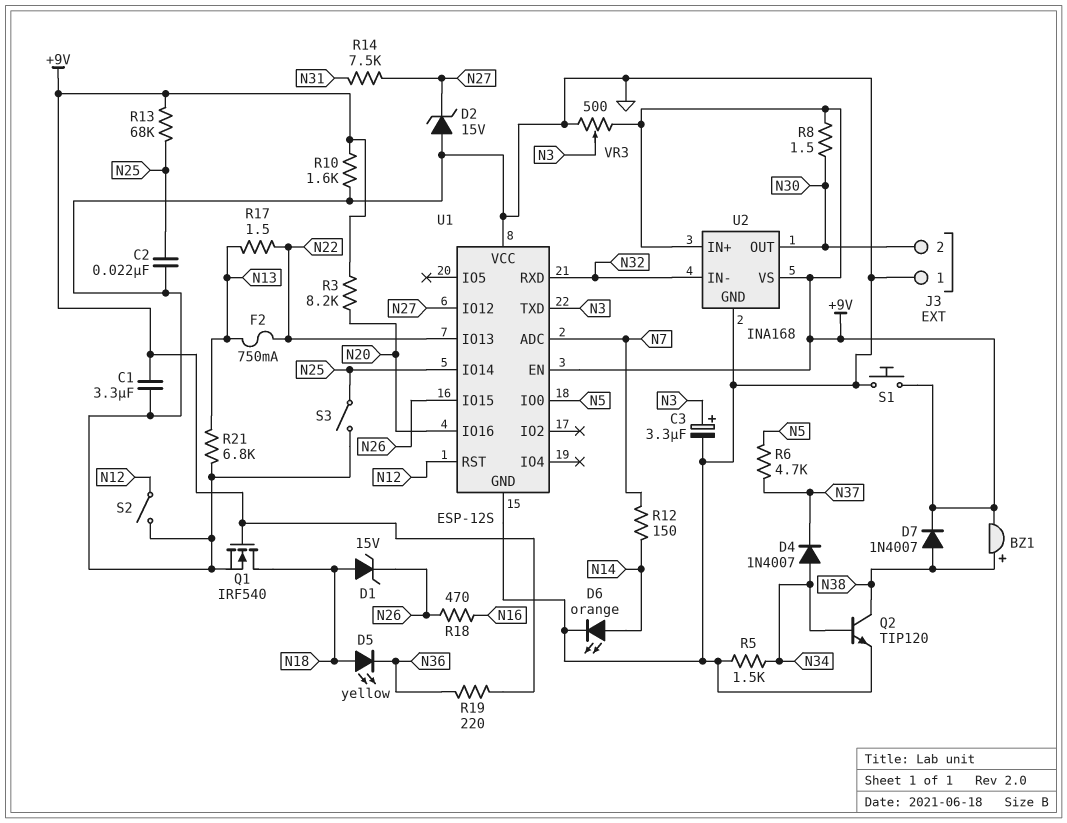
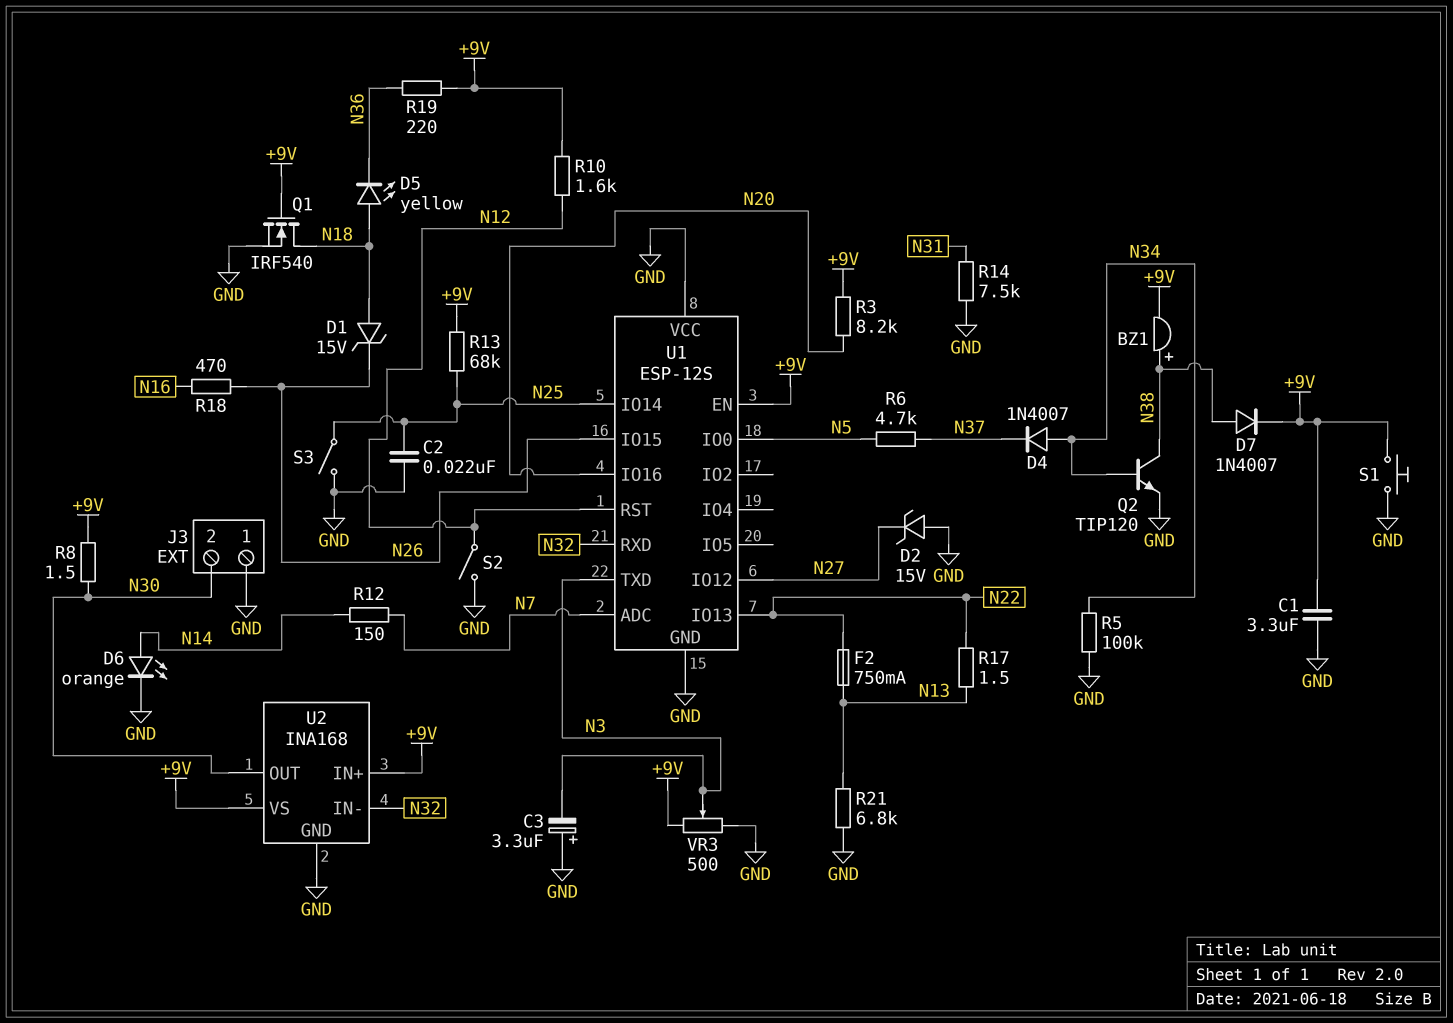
C3: 3.3uF (plus N3, minus GND) -> 3.3uF (plus GND, minus N3)
R5: 1.5k (GND, N34) -> 100k (GND, N34)
R10: 1.6k (+9V, GND) -> 1.6k (+9V, N12)
R14: 7.5k (N27, N31) -> 7.5k (GND, N31)

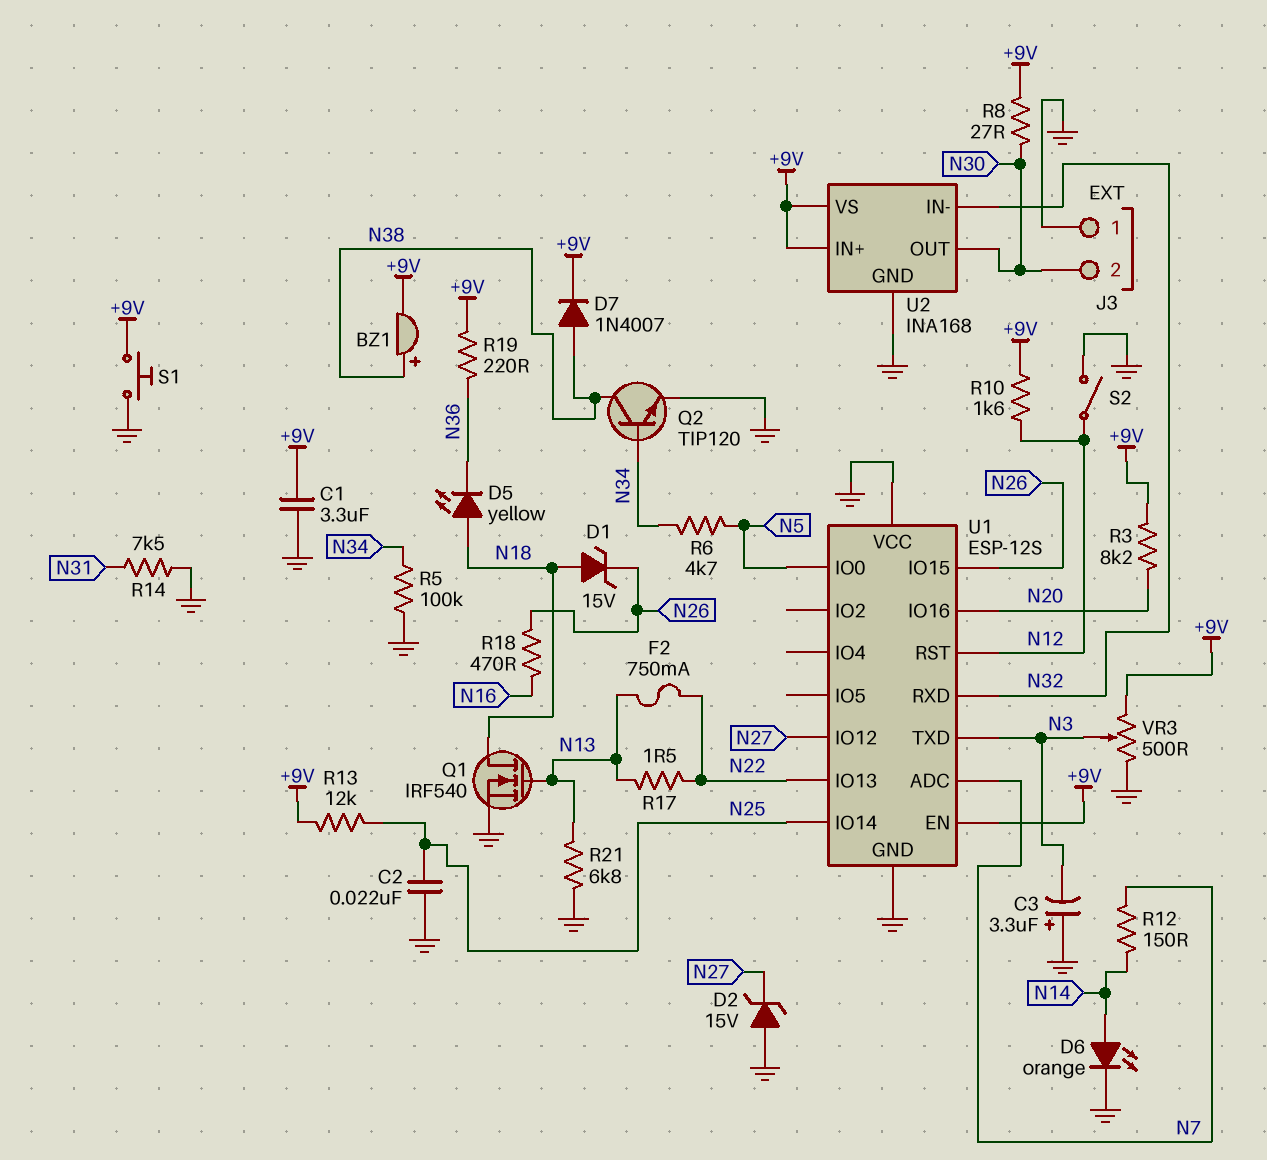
D4: diode 1N4007 (A N34, K N37) -> none
Q1: NMOS IRF540 (G +9V, D N18, S GND) -> NMOS IRF540 (G N13, D N18, S GND)
R6: 4.7k (N5, N37) -> 4.7k (N5, N34)
R8: 1.5 (+9V, N30) -> 27 (+9V, N30)
R13: 68k (+9V, N25) -> 12k (+9V, N25)
S3: switch (GND, N25) -> none

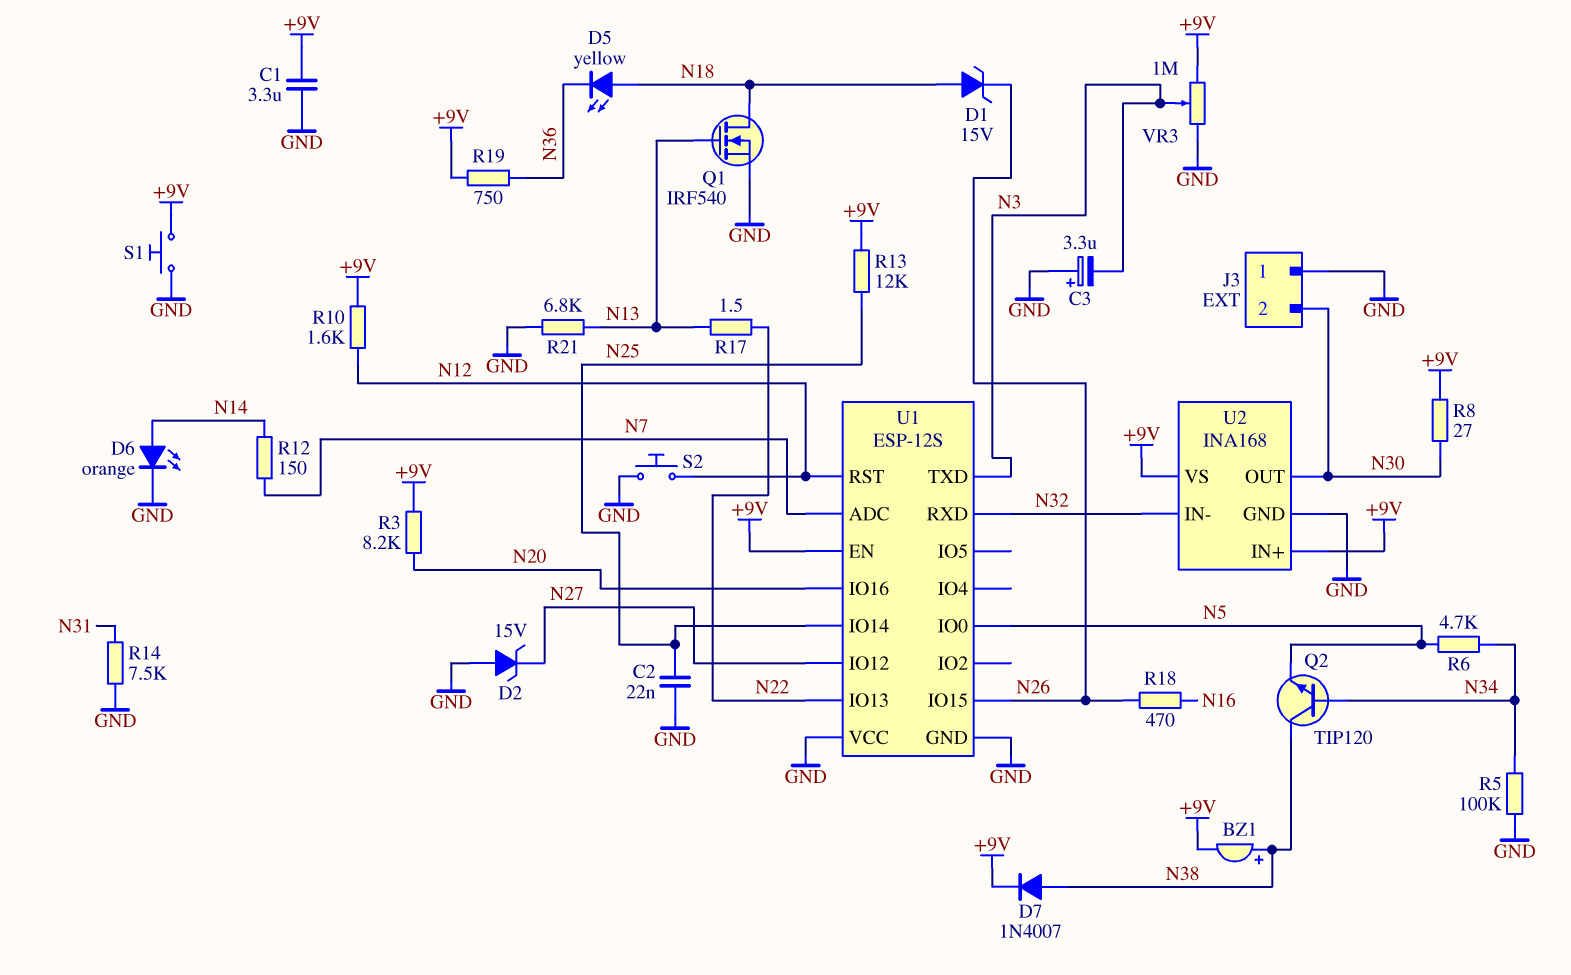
F2: 750mA (N13, N22) -> none
Q2: NPN TIP120 (B N34, C N38, E GND) -> NPN TIP120 (B N34, C N38, E N5)
R19: 220 (+9V, N36) -> 750 (+9V, N36)
S2: switch (GND, N12) -> button (GND, N12)
VR3: 500 (+9V, GND, wiper N3) -> 1M (+9V, GND, wiper N3)

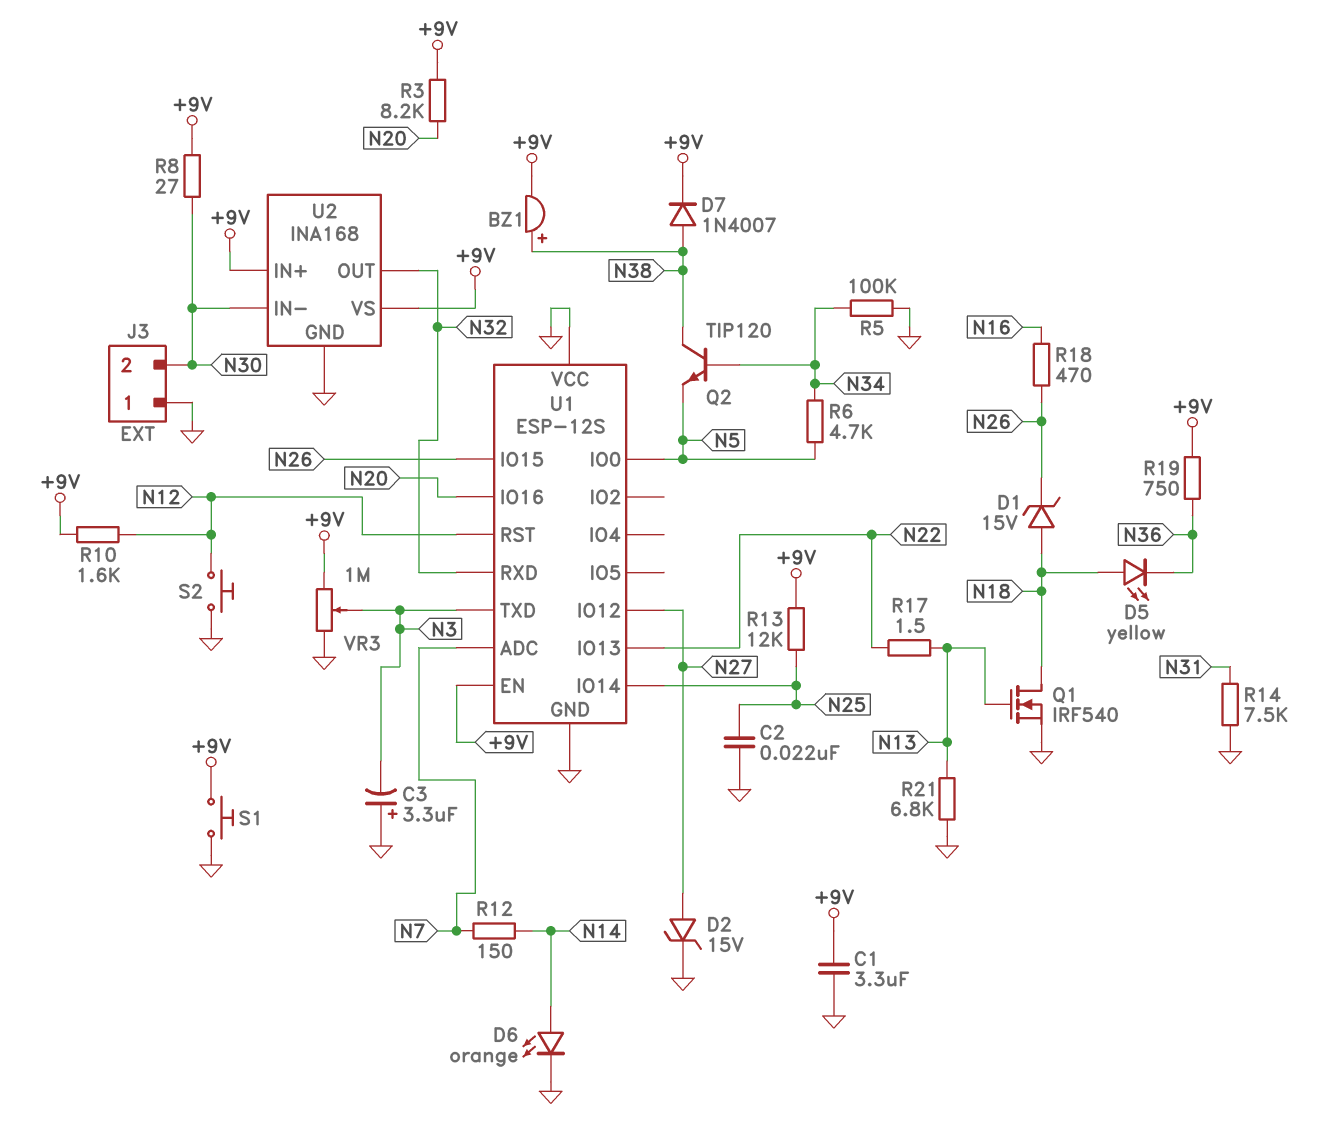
D2: zener 15V (A GND, K N27) -> zener 15V (A N27, K GND)
U2 pin IN-: N32 -> N30
U2 pin OUT: N30 -> N32

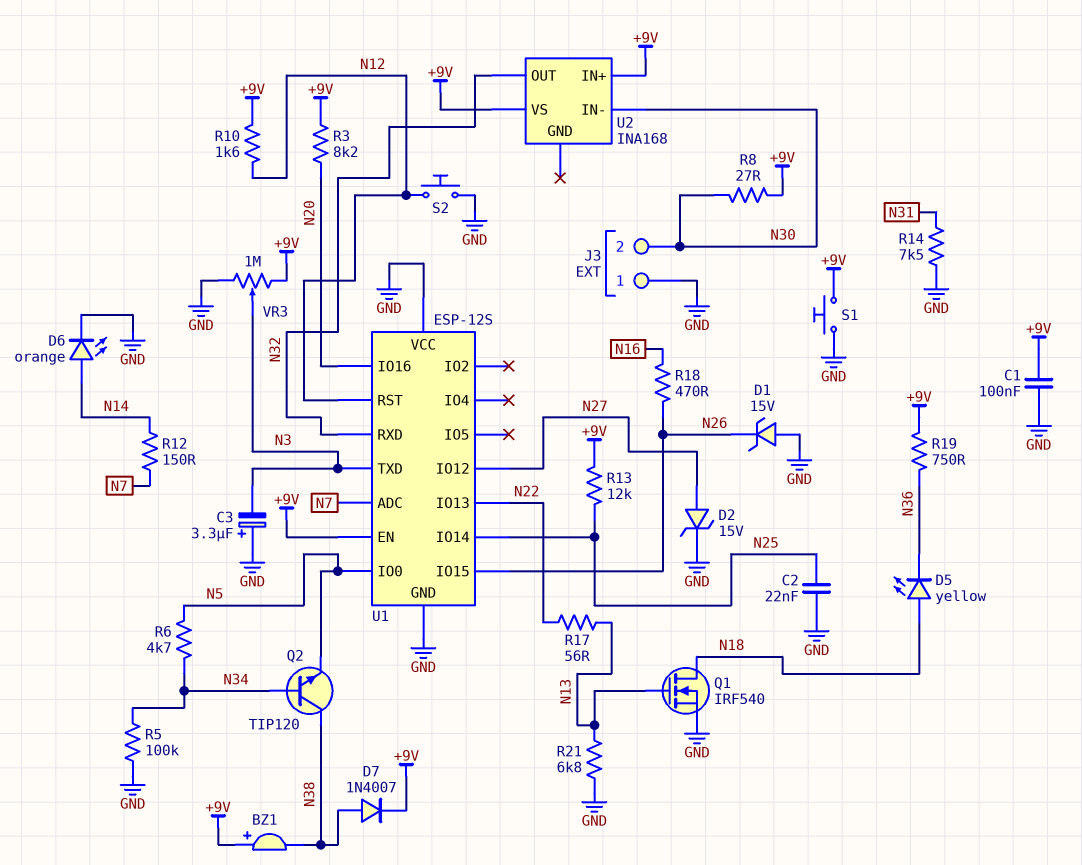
BZ1: buzzer (plus N38, minus +9V) -> buzzer (plus +9V, minus N38)
C1: 3.3uF (+9V, GND) -> 100nF (+9V, GND)
D1: zener 15V (A N18, K N26) -> zener 15V (A GND, K N26)
R17: 1.5 (N13, N22) -> 56 (N13, N22)
U2 pin GND: GND -> none

